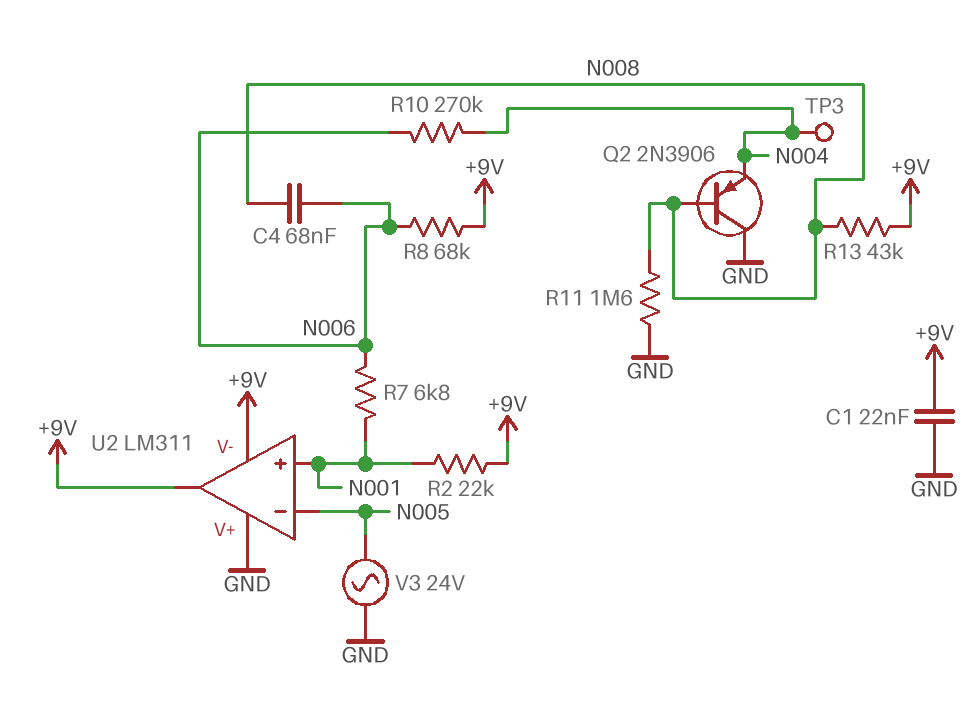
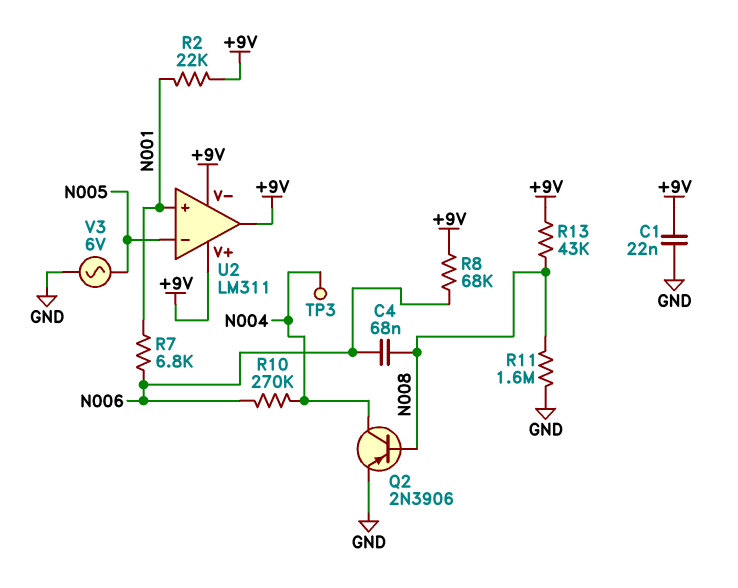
Q2: PNP 2N3906 (B N008, C GND, E N004) -> PNP 2N3906 (B N008, C N004, E GND)
U2 pin V+: GND -> +9V
V3: AC 24V (GND, N005) -> AC 6V (GND, N005)

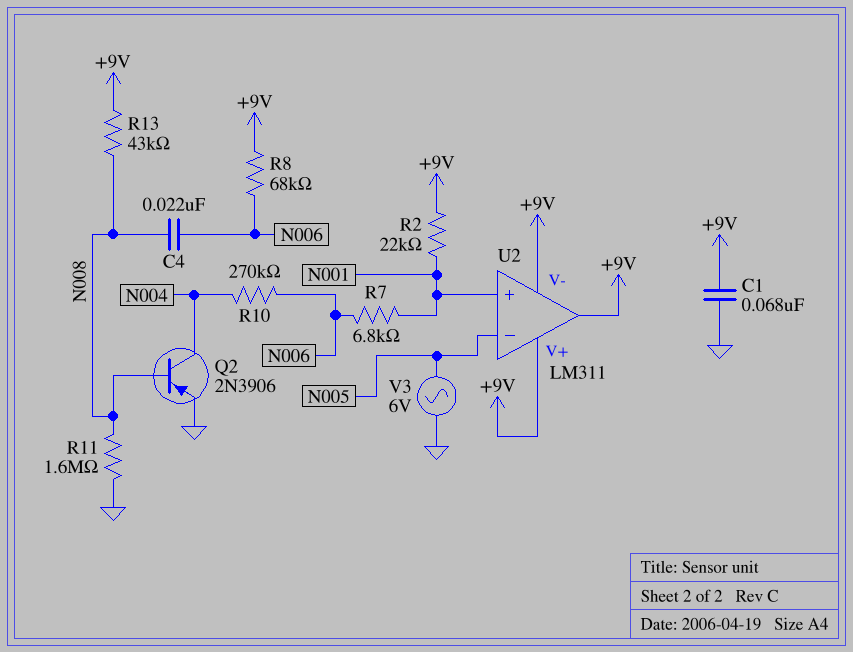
C1: 22nF (+9V, GND) -> 68nF (+9V, GND)
C4: 68nF (N006, N008) -> 22nF (N006, N008)
TP3: test point (N004) -> none

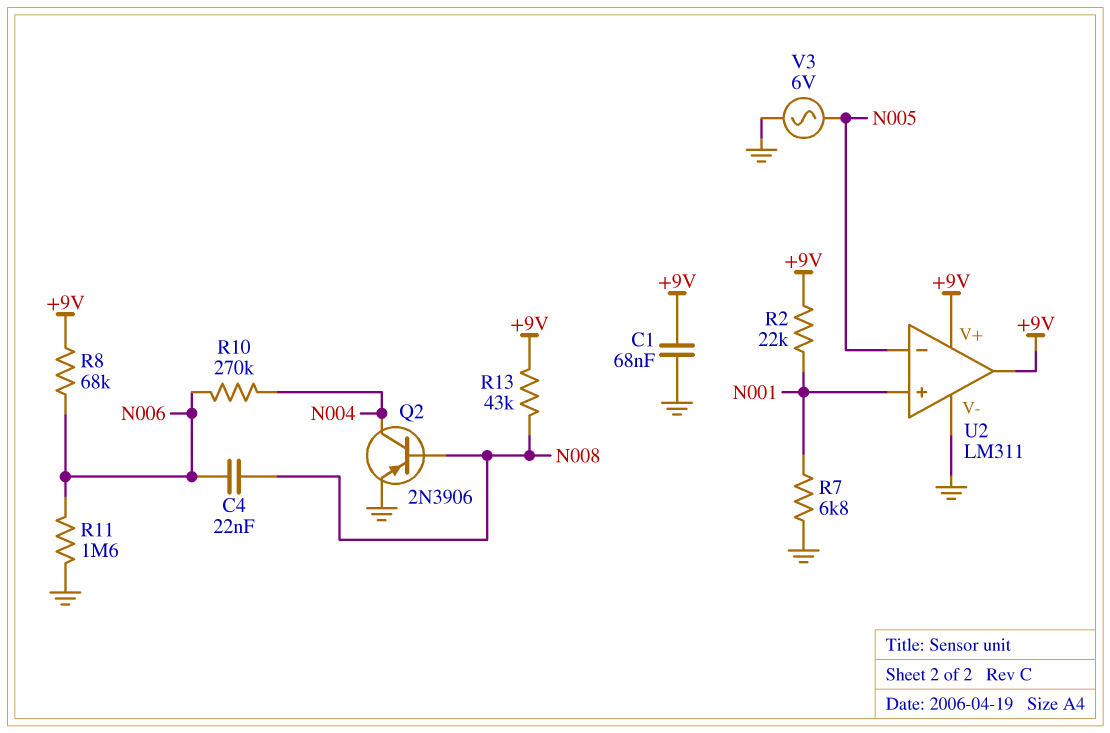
R7: 6.8k (N001, N006) -> 6.8k (GND, N001)
R11: 1.6M (GND, N008) -> 1.6M (GND, N006)
U2 pin V-: +9V -> GND

